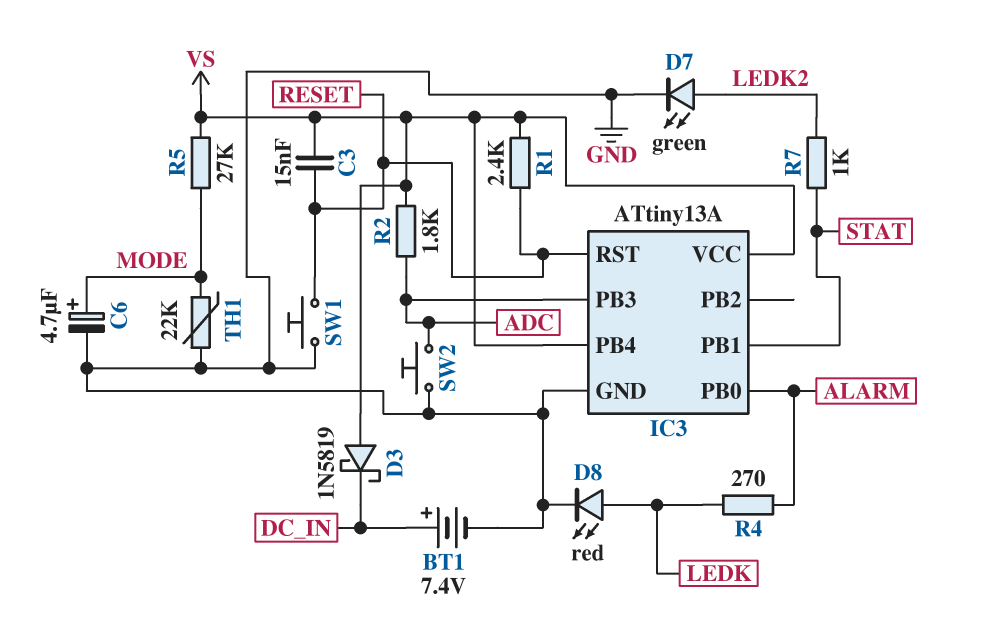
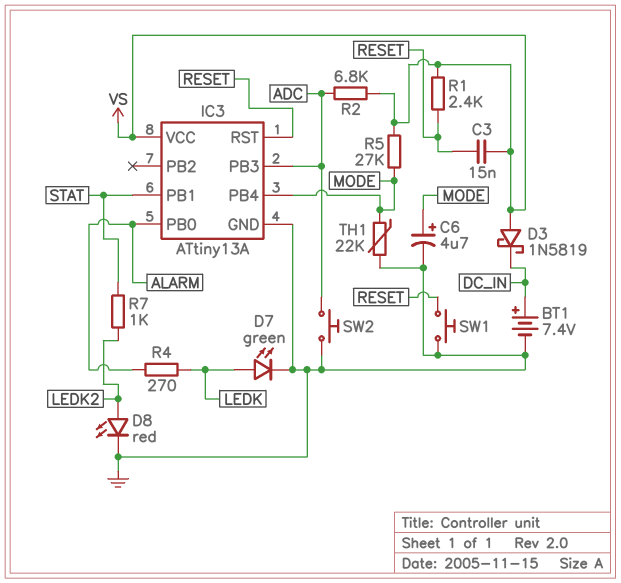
D7: LED green (A LEDK2, K GND) -> LED green (A LEDK, K GND)
D8: LED red (A LEDK, K GND) -> LED red (A LEDK2, K GND)
IC3 pin PB4: VS -> MODE
R2: 1.8k (ADC, VS) -> 6.8k (ADC, VS)

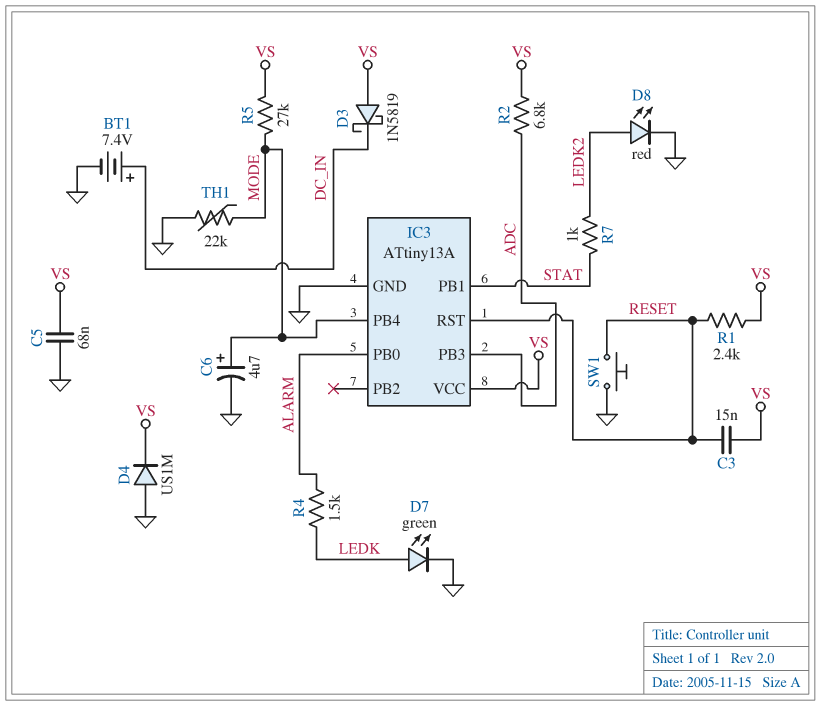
C5: none -> 68nF (GND, VS)
D4: none -> diode US1M (A GND, K VS)
R4: 270 (ALARM, LEDK) -> 1.5k (ALARM, LEDK)
SW2: button (ADC, GND) -> none

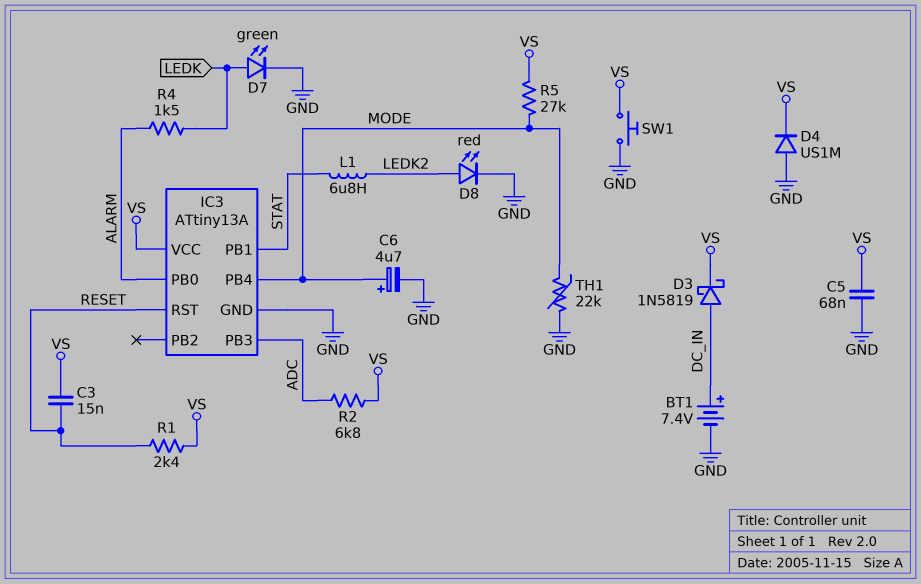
D3: schottky 1N5819 (A VS, K DC_IN) -> schottky 1N5819 (A DC_IN, K VS)
L1: none -> 6.8uH (LEDK2, STAT)
R7: 1k (LEDK2, STAT) -> none
SW1: button (GND, RESET) -> button (GND, VS)

